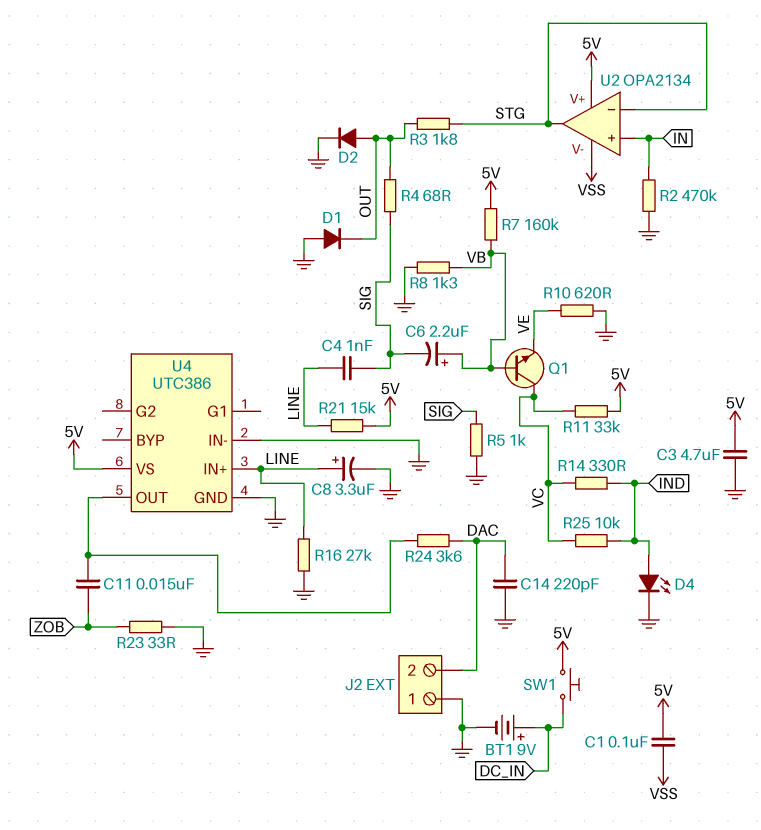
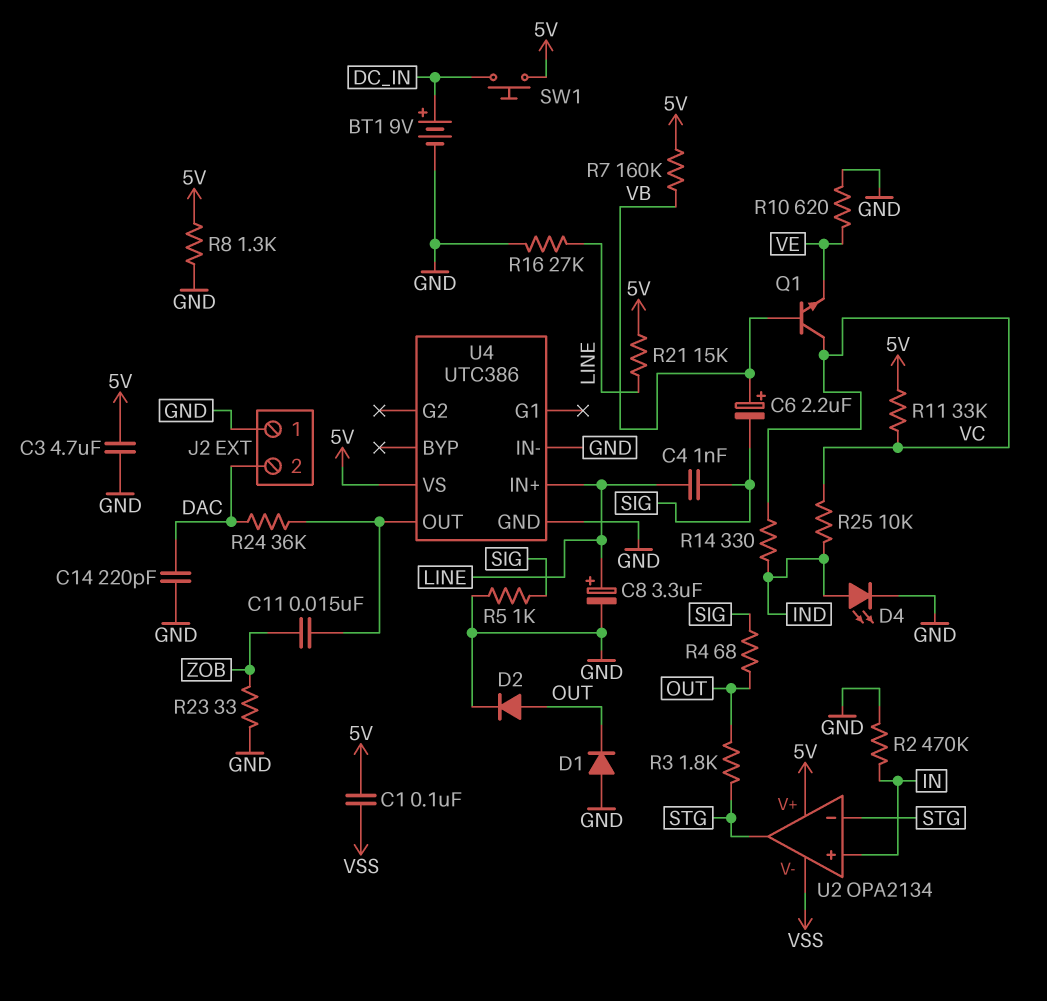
R8: 1.3k (GND, VB) -> 1.3k (5V, GND)
R24: 3.6k (DAC, U4/OUT) -> 36k (DAC, U4/OUT)

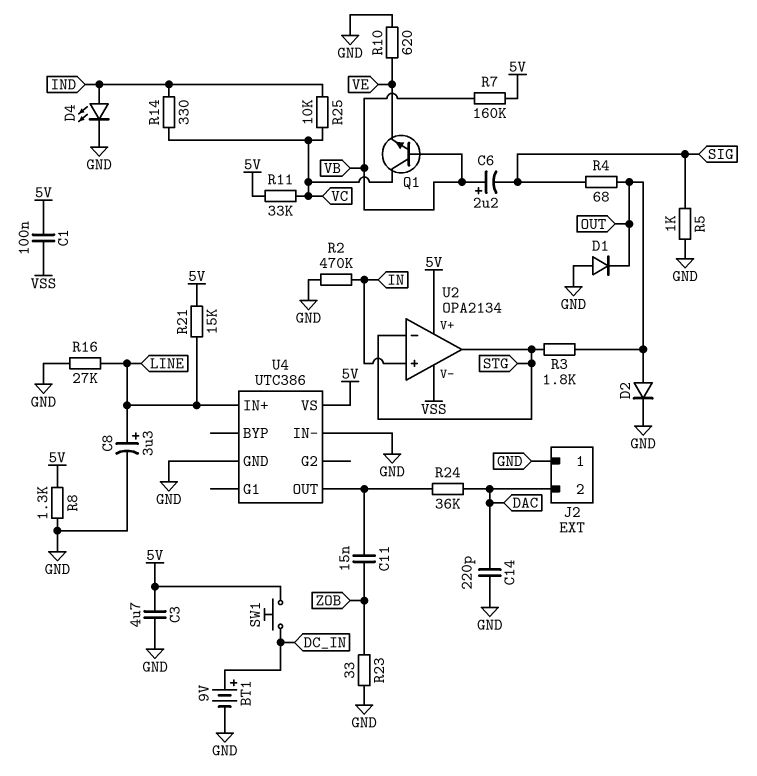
C4: 1nF (LINE, SIG) -> none

